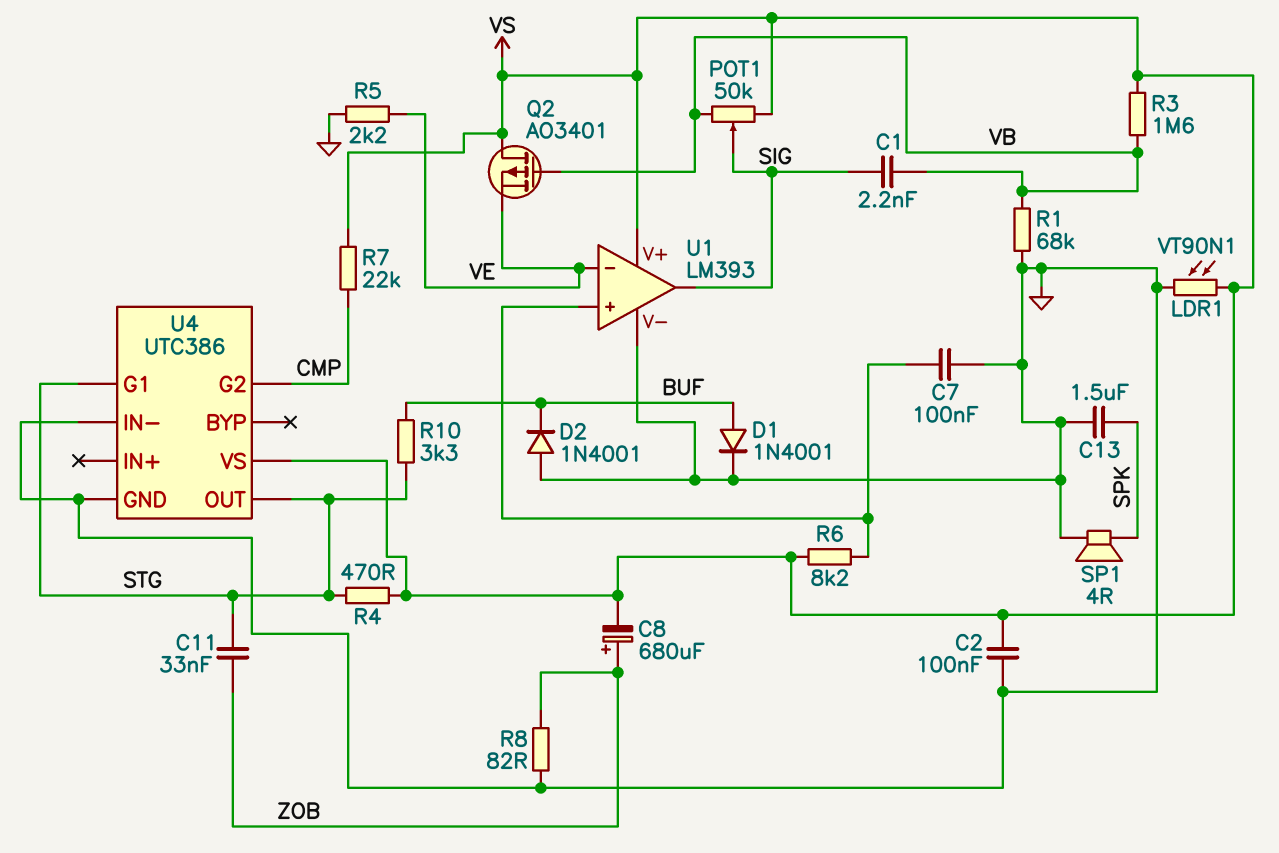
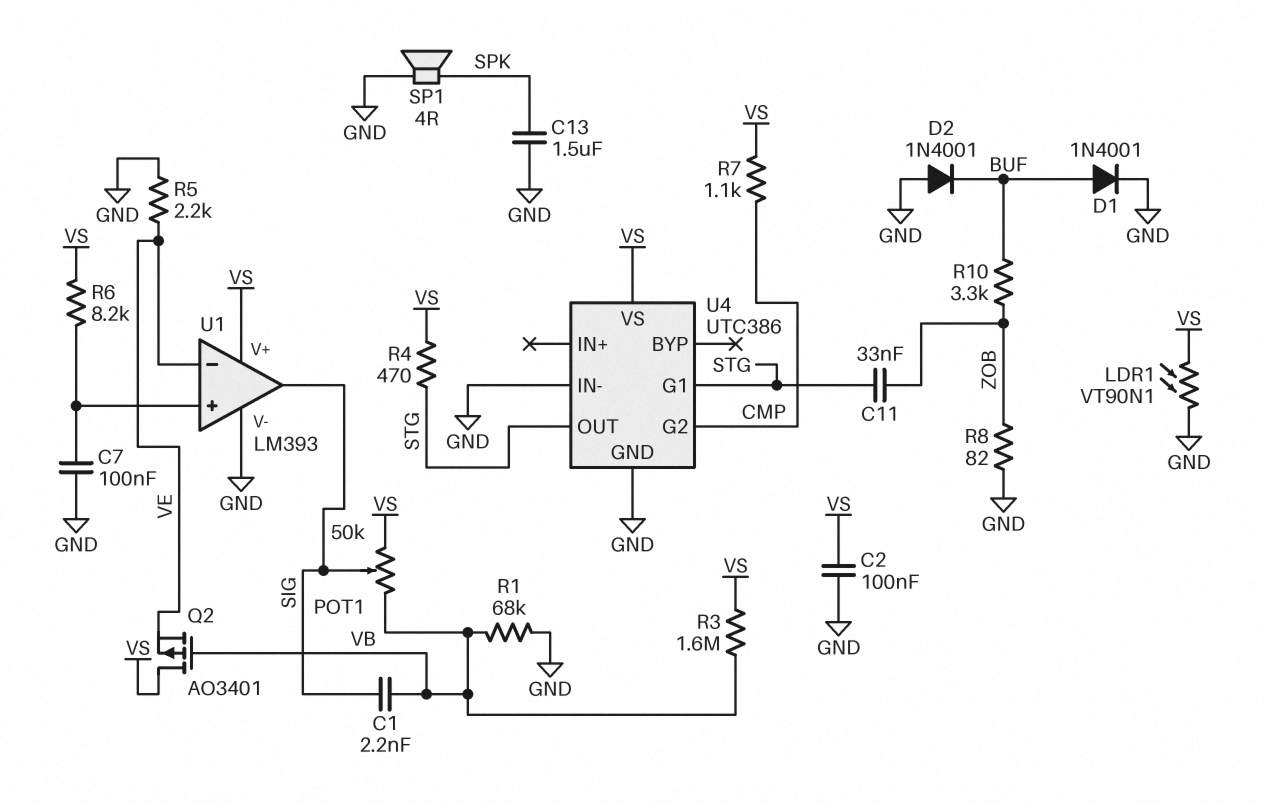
C8: 680uF (plus ZOB, minus VS) -> none
R7: 22k (CMP, VS) -> 1.1k (CMP, VS)
R10: 3.3k (BUF, STG) -> 3.3k (BUF, ZOB)

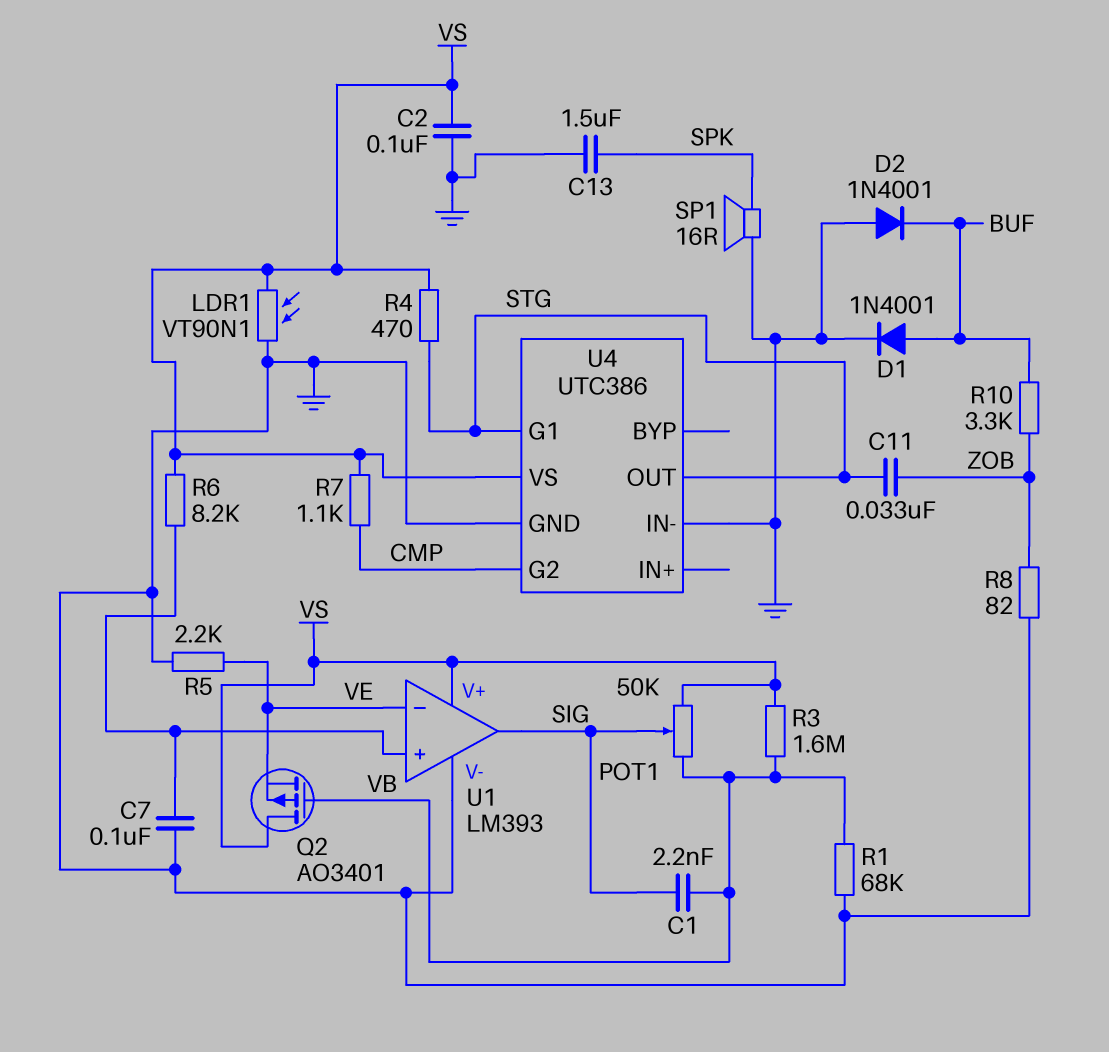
SP1: speaker 4R (GND, SPK) -> speaker 16R (GND, SPK)

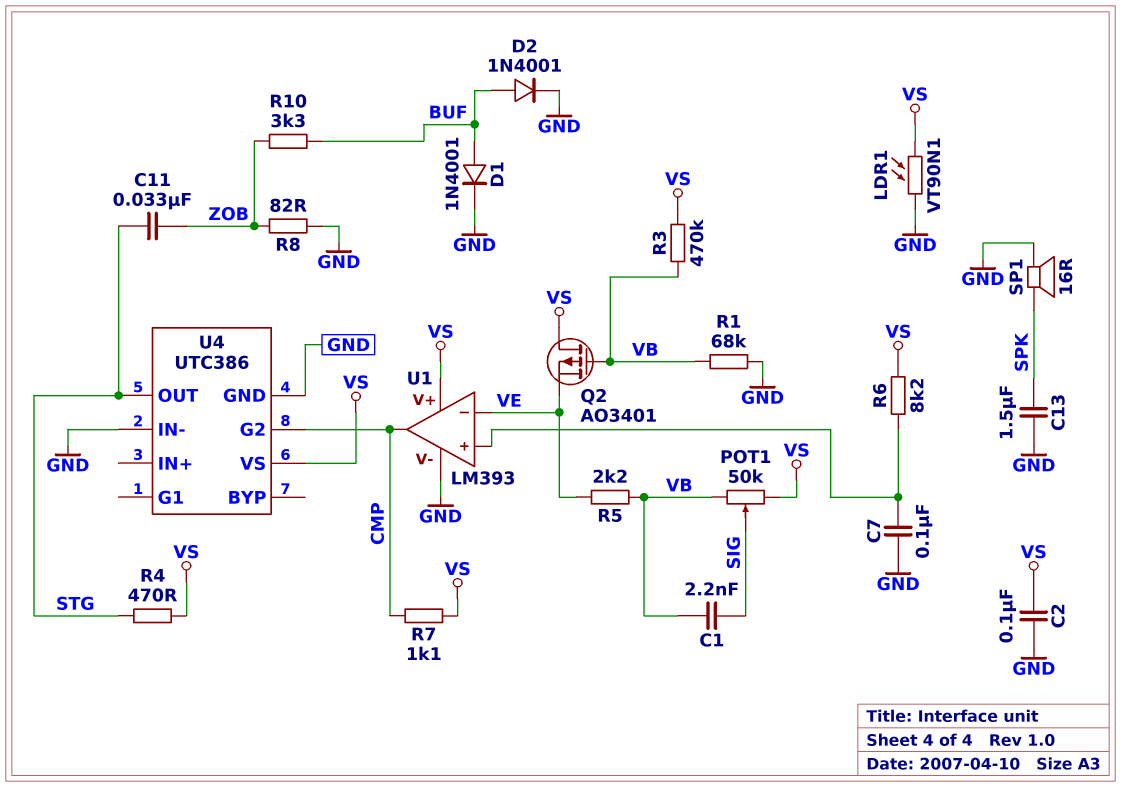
D2: diode 1N4001 (A GND, K BUF) -> diode 1N4001 (A BUF, K GND)
R3: 1.6M (VB, VS) -> 470k (VB, VS)
R5: 2.2k (GND, VE) -> 2.2k (VB, VE)
U1 pin out: SIG -> CMP
U4 pin G1: STG -> none

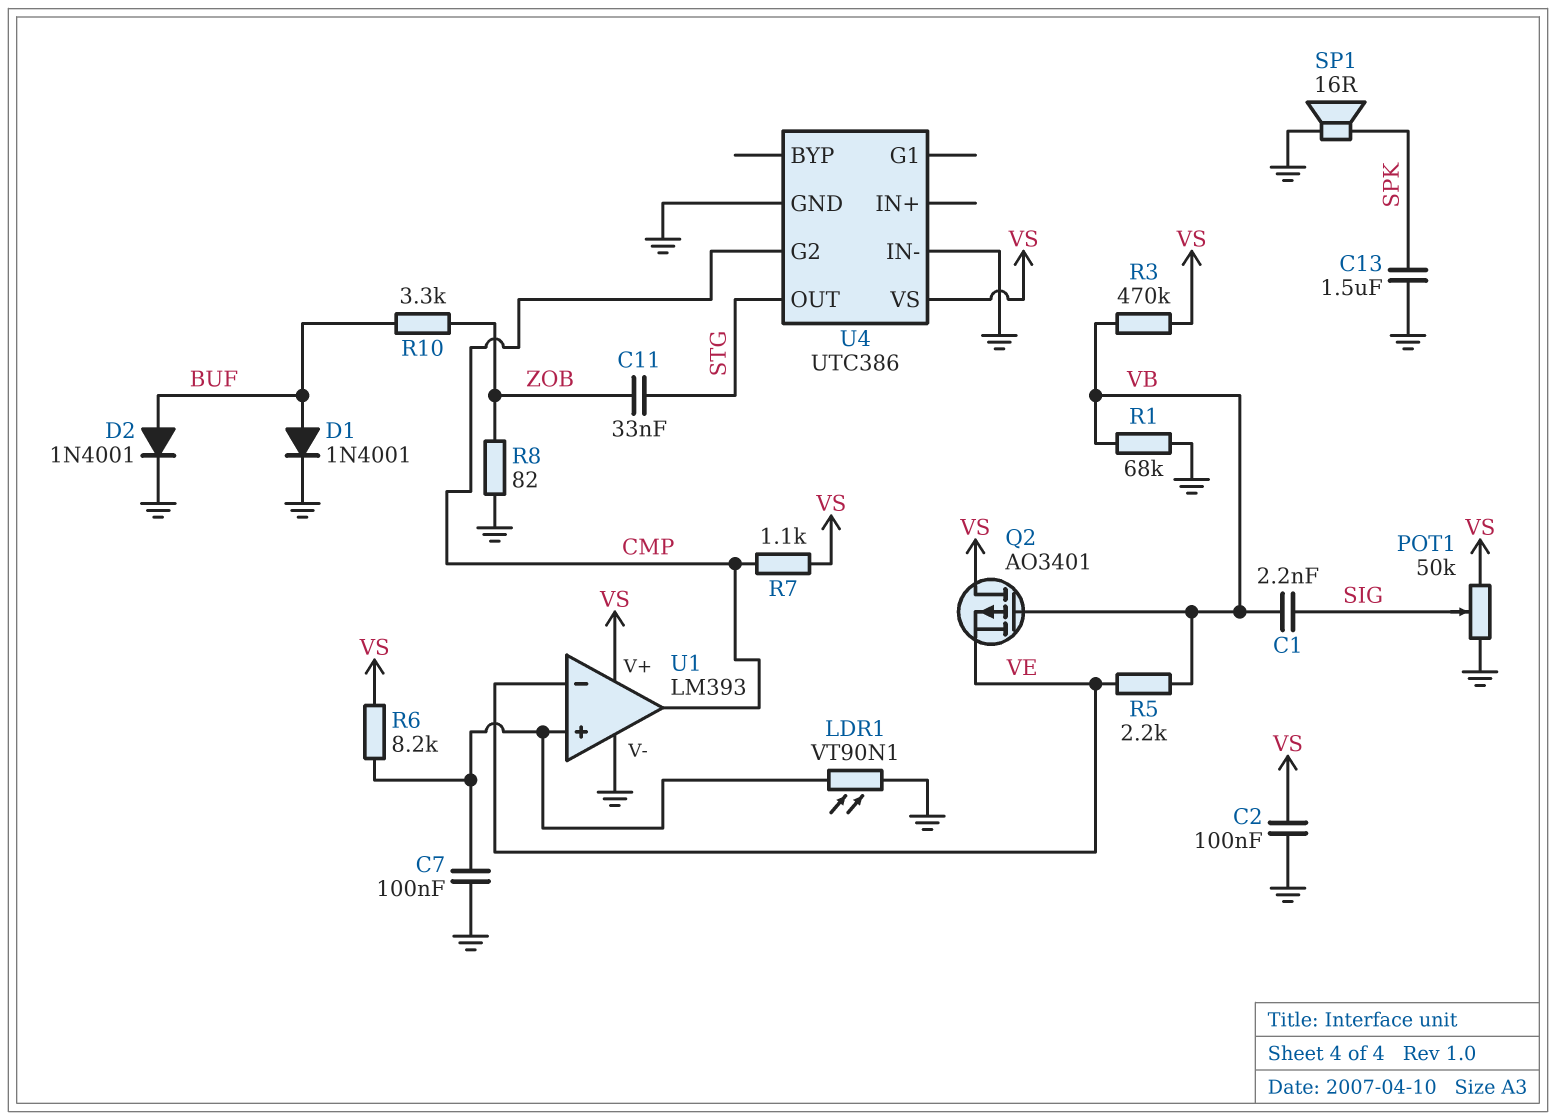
LDR1: VT90N1 (GND, VS) -> VT90N1 (GND, U1/in+)
POT1: 50k (VB, VS, wiper SIG) -> 50k (GND, VS, wiper SIG)
R4: 470 (STG, VS) -> none

